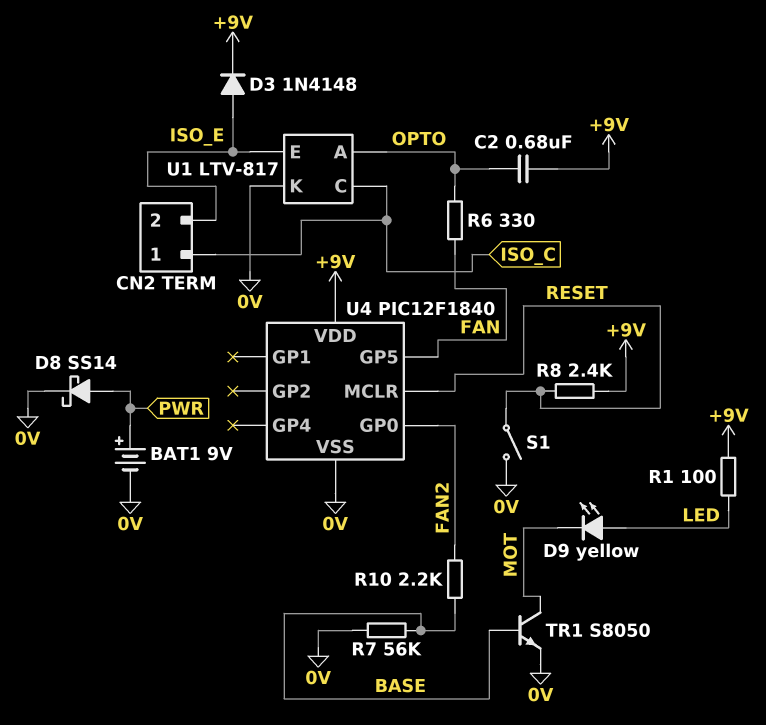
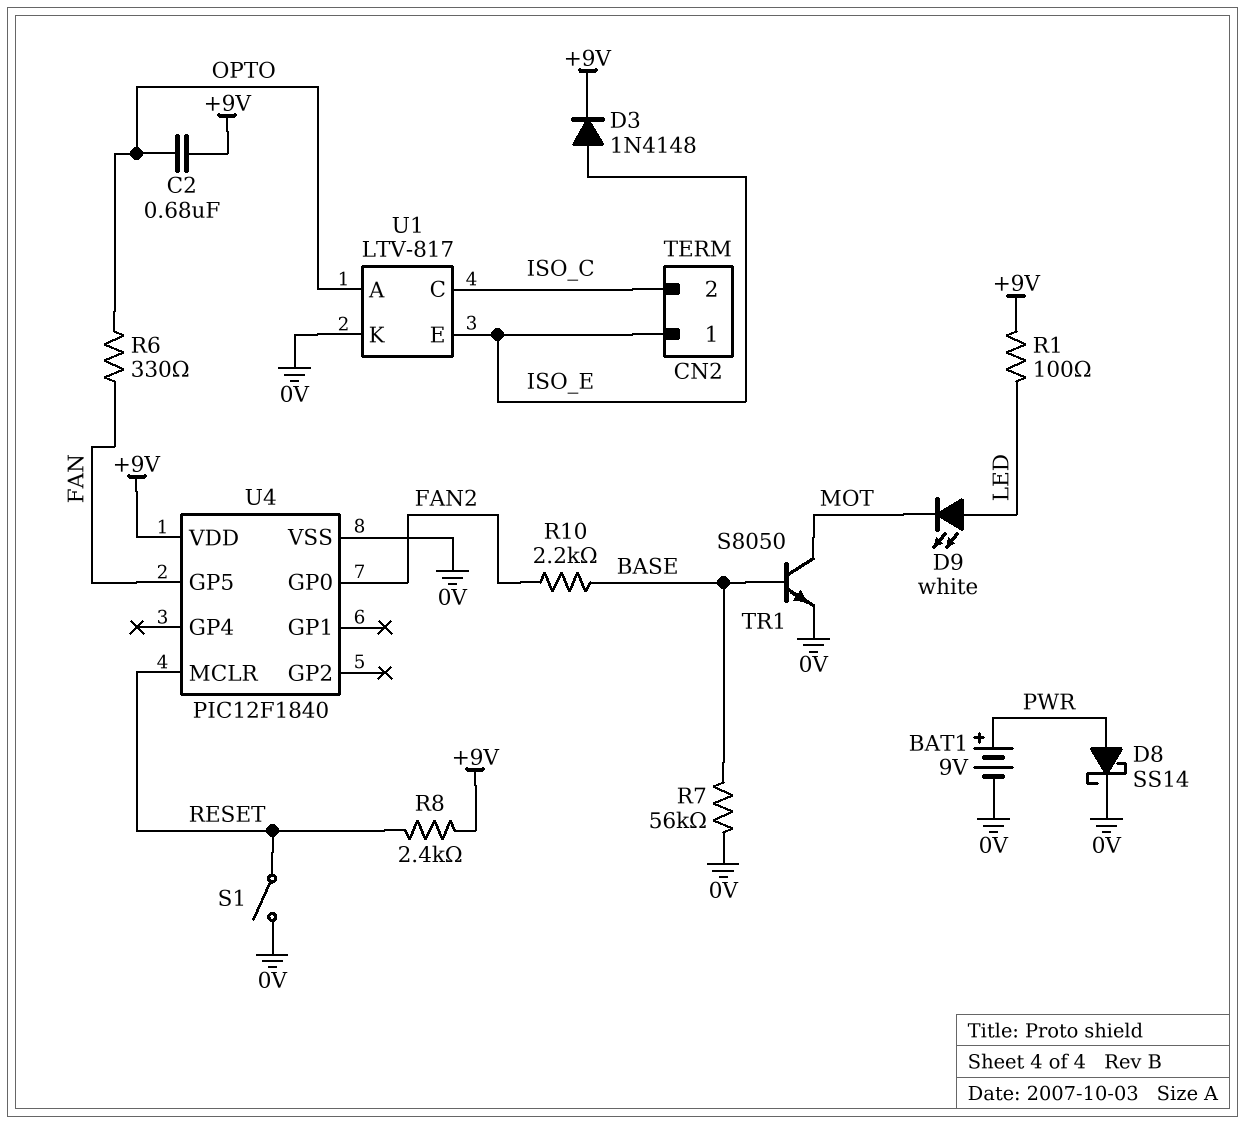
CN2 pin 1: ISO_C -> ISO_E
CN2 pin 2: ISO_E -> ISO_C
D9: LED yellow (A LED, K MOT) -> LED white (A LED, K MOT)

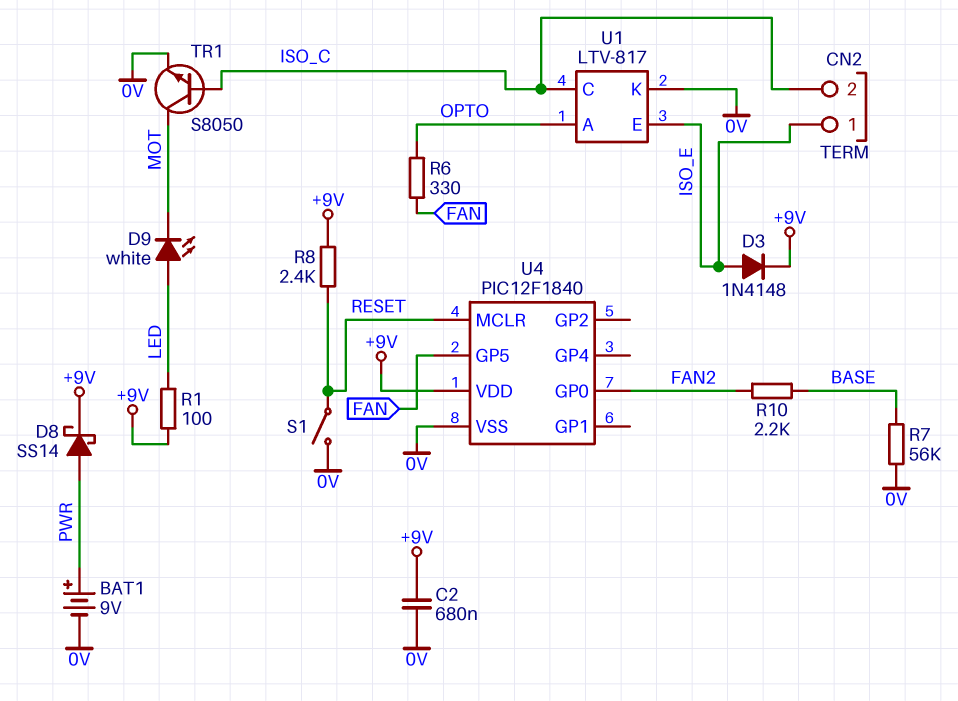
C2: 680nF (+9V, OPTO) -> 680nF (+9V, 0V)
D8: schottky SS14 (A PWR, K 0V) -> schottky SS14 (A PWR, K +9V)
TR1: NPN S8050 (B BASE, C MOT, E 0V) -> NPN S8050 (B ISO_C, C MOT, E 0V)

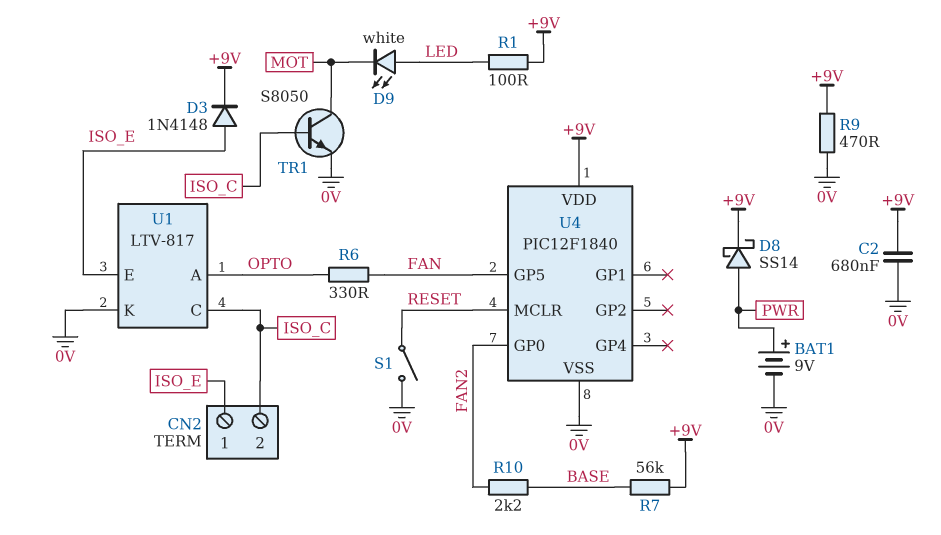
R7: 56k (0V, BASE) -> 56k (+9V, BASE)
R8: 2.4k (+9V, RESET) -> none
R9: none -> 470 (+9V, 0V)

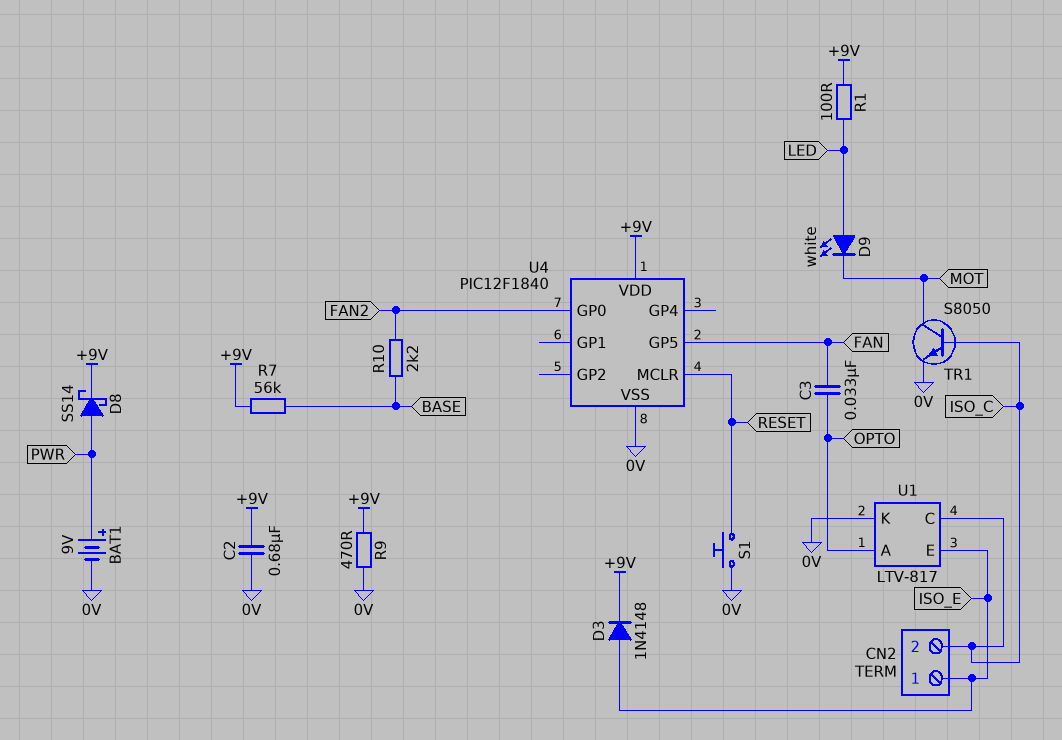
C3: none -> 33nF (FAN, OPTO)
R6: 330 (FAN, OPTO) -> none
S1: switch (0V, RESET) -> button (0V, RESET)

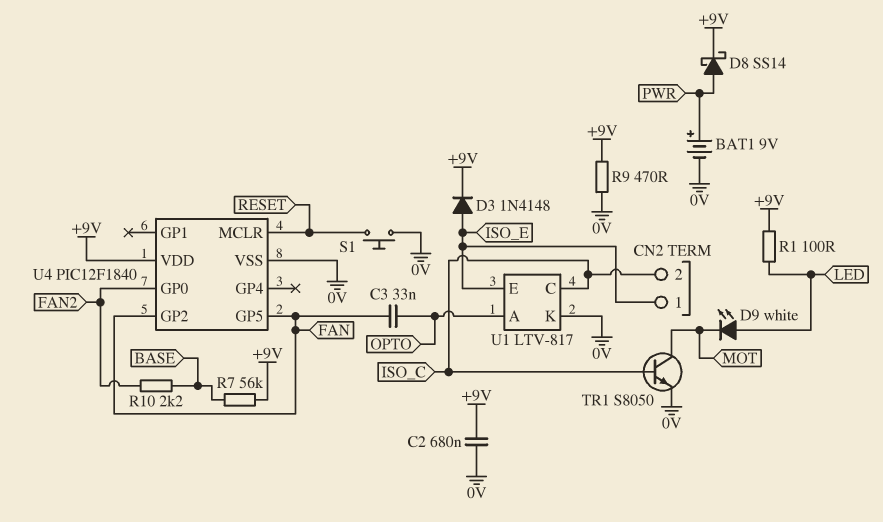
U4 pin GP2: none -> FAN

